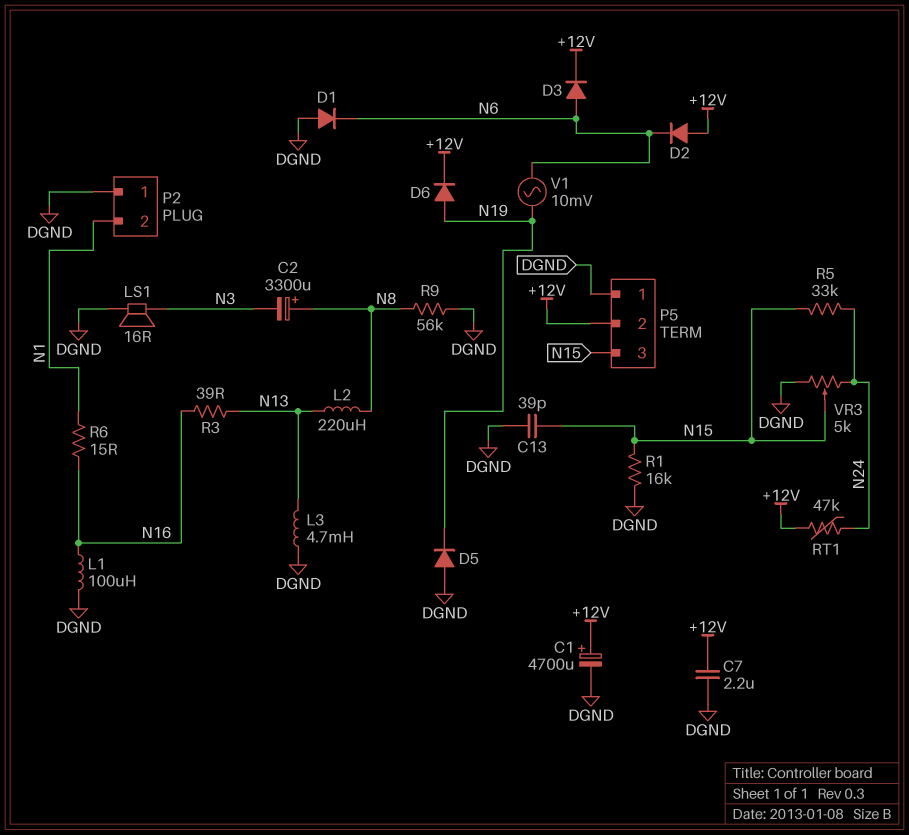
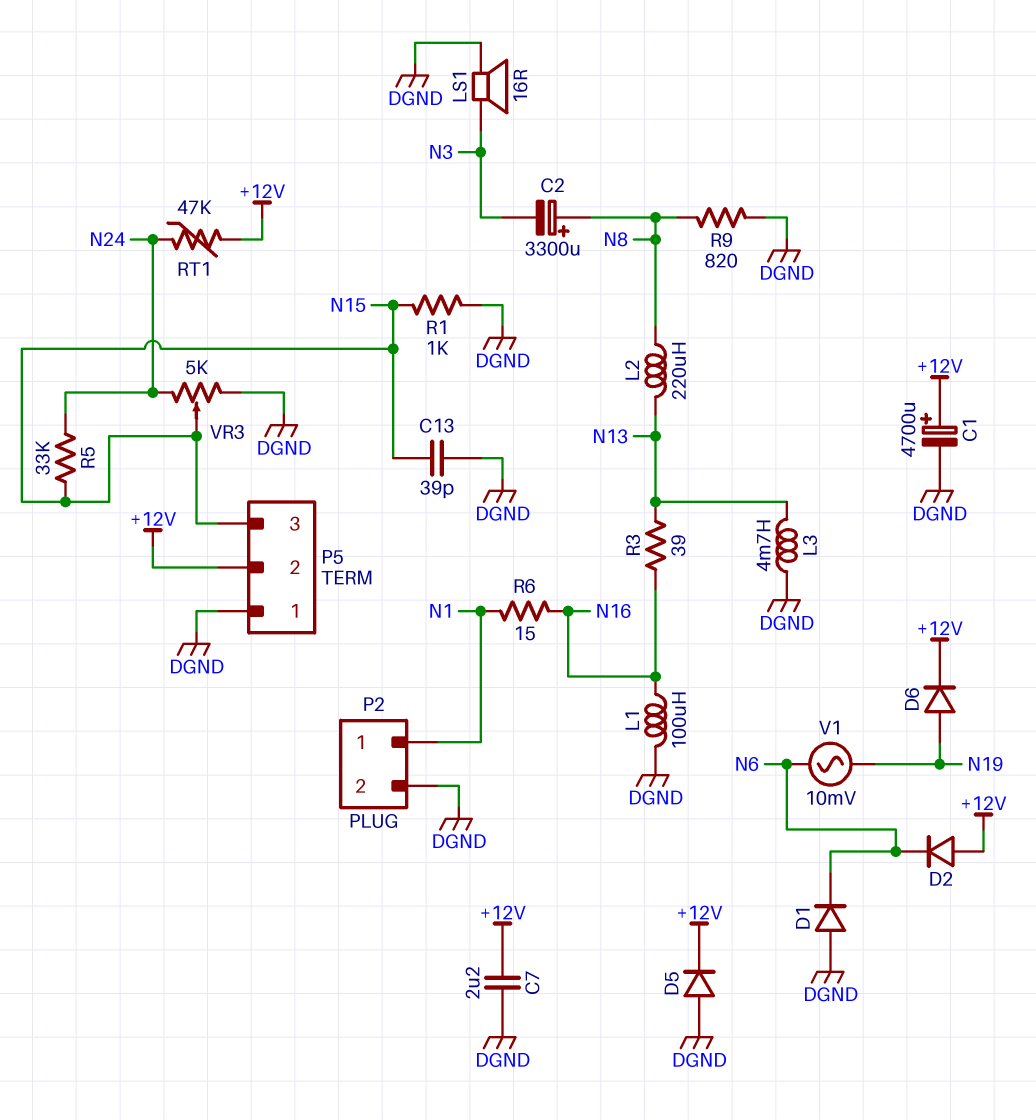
D3: diode (A N6, K +12V) -> none
D5: diode (A DGND, K N19) -> diode (A DGND, K +12V)
P2 pin 1: DGND -> N1
P2 pin 2: N1 -> DGND
R1: 16k (DGND, N15) -> 1k (DGND, N15)
R9: 56k (DGND, N8) -> 820 (DGND, N8)

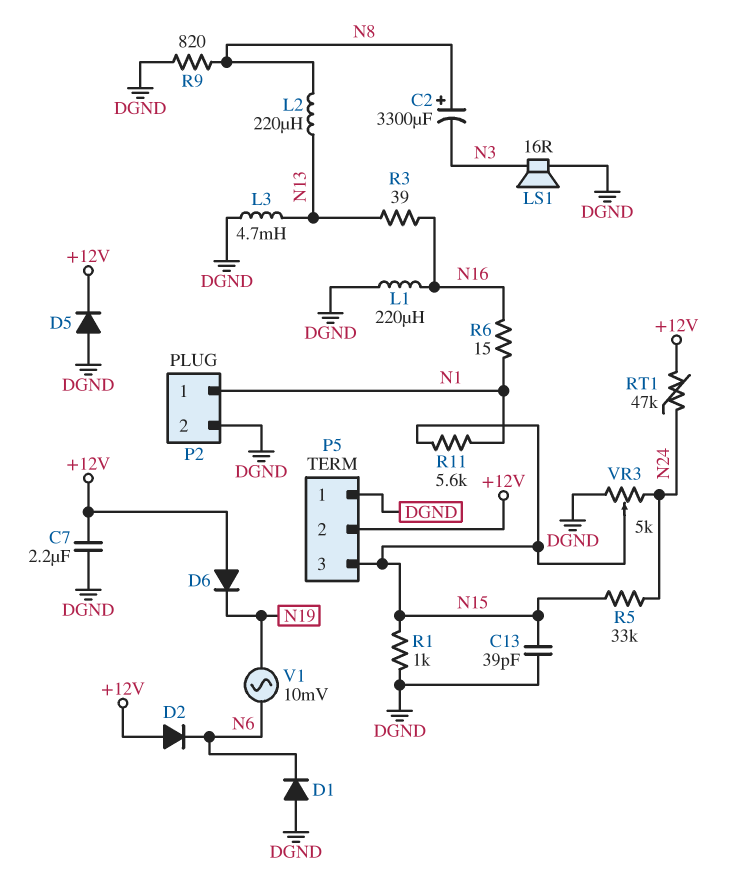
C1: 4700uF (plus +12V, minus DGND) -> none
D6: diode (A N19, K +12V) -> diode (A +12V, K N19)
L1: 100uH (DGND, N16) -> 220uH (DGND, N16)
R11: none -> 5.6k (N1, N15)

